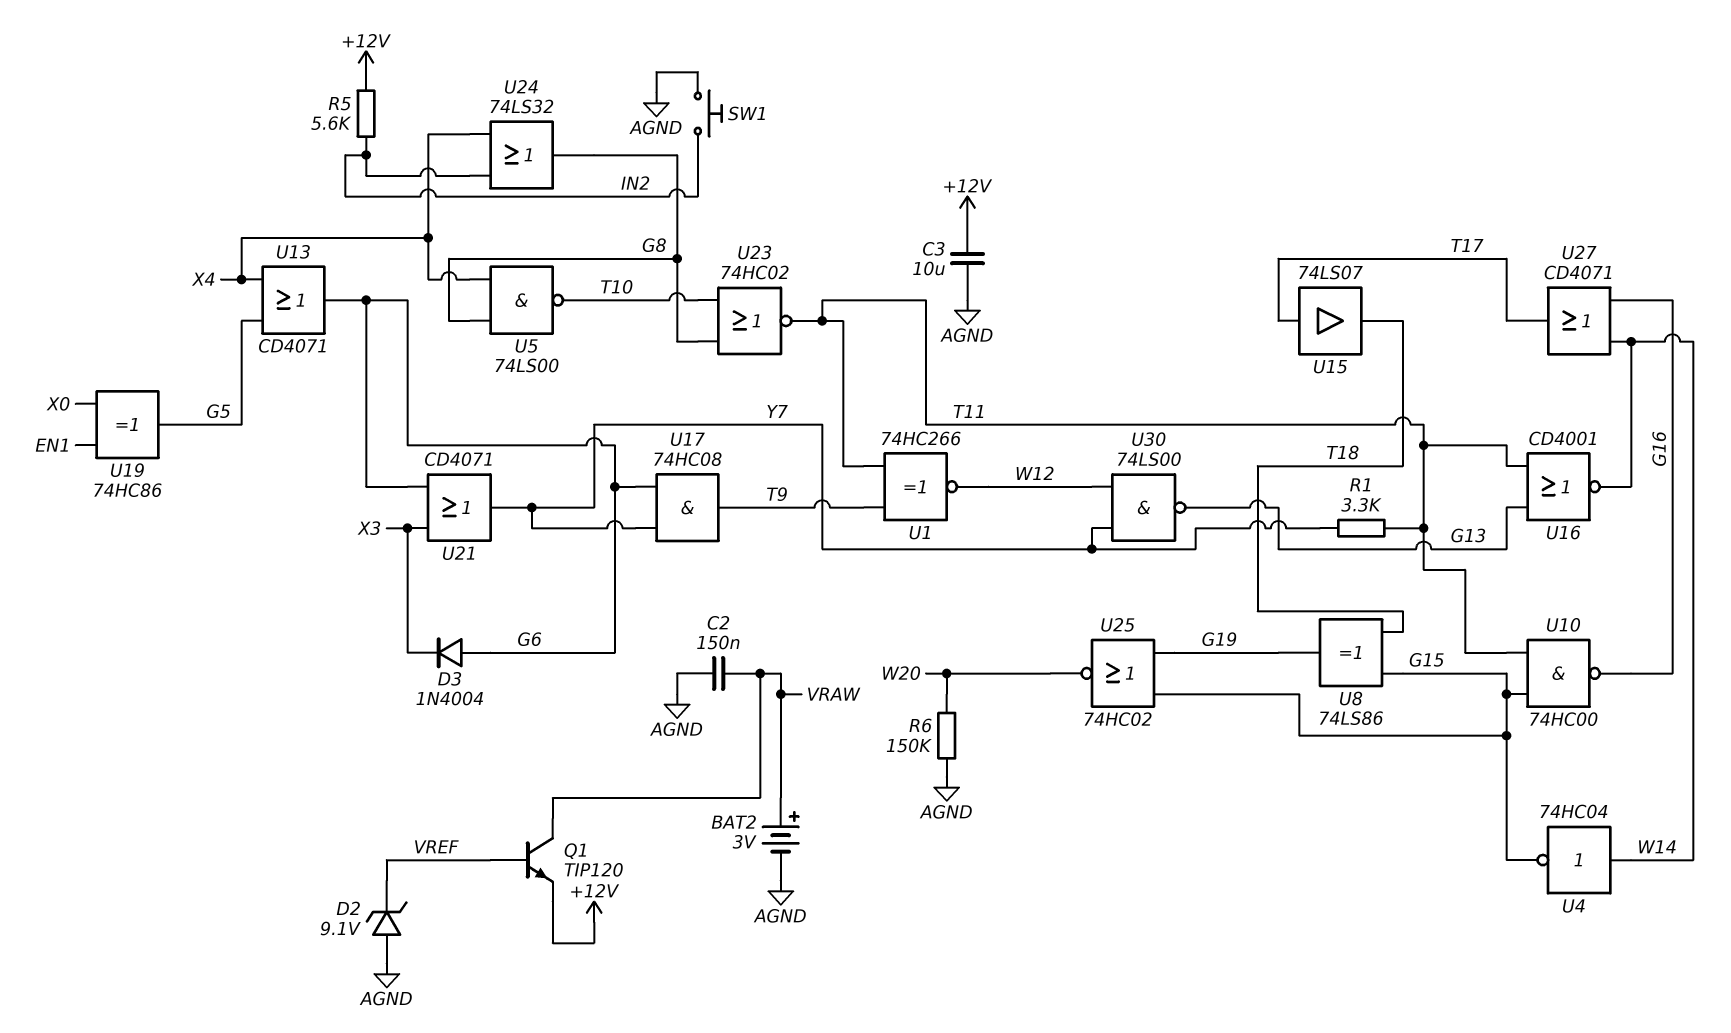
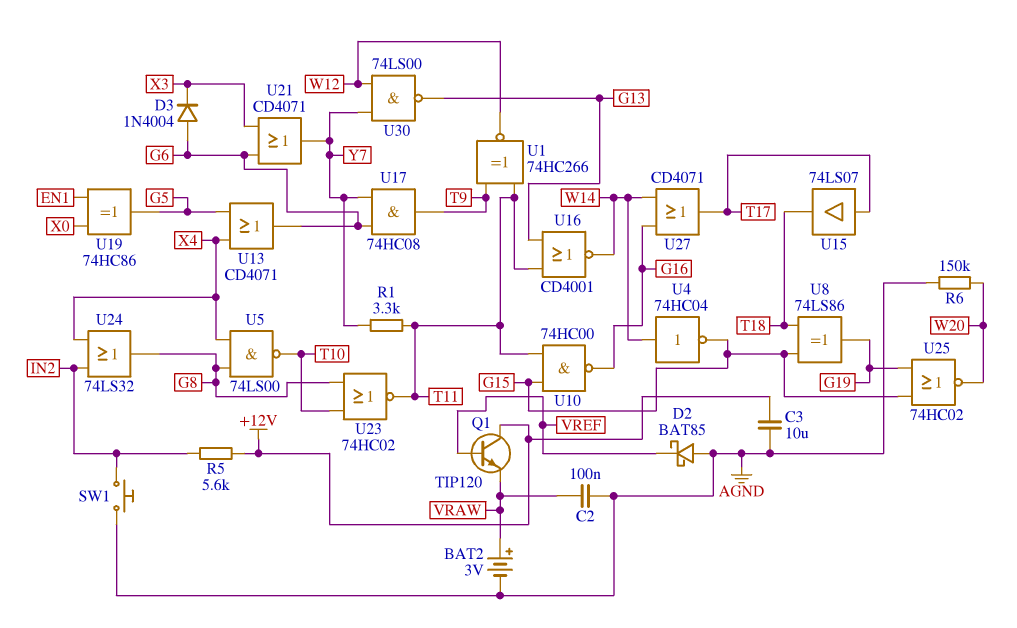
C2: 150nF (AGND, VRAW) -> 100nF (AGND, VRAW)
D2: zener 9.1V (A AGND, K VREF) -> schottky BAT85 (A AGND, K VREF)
Q1: NPN TIP120 (B VREF, C VRAW, E +12V) -> NPN TIP120 (B VREF, C +12V, E VRAW)

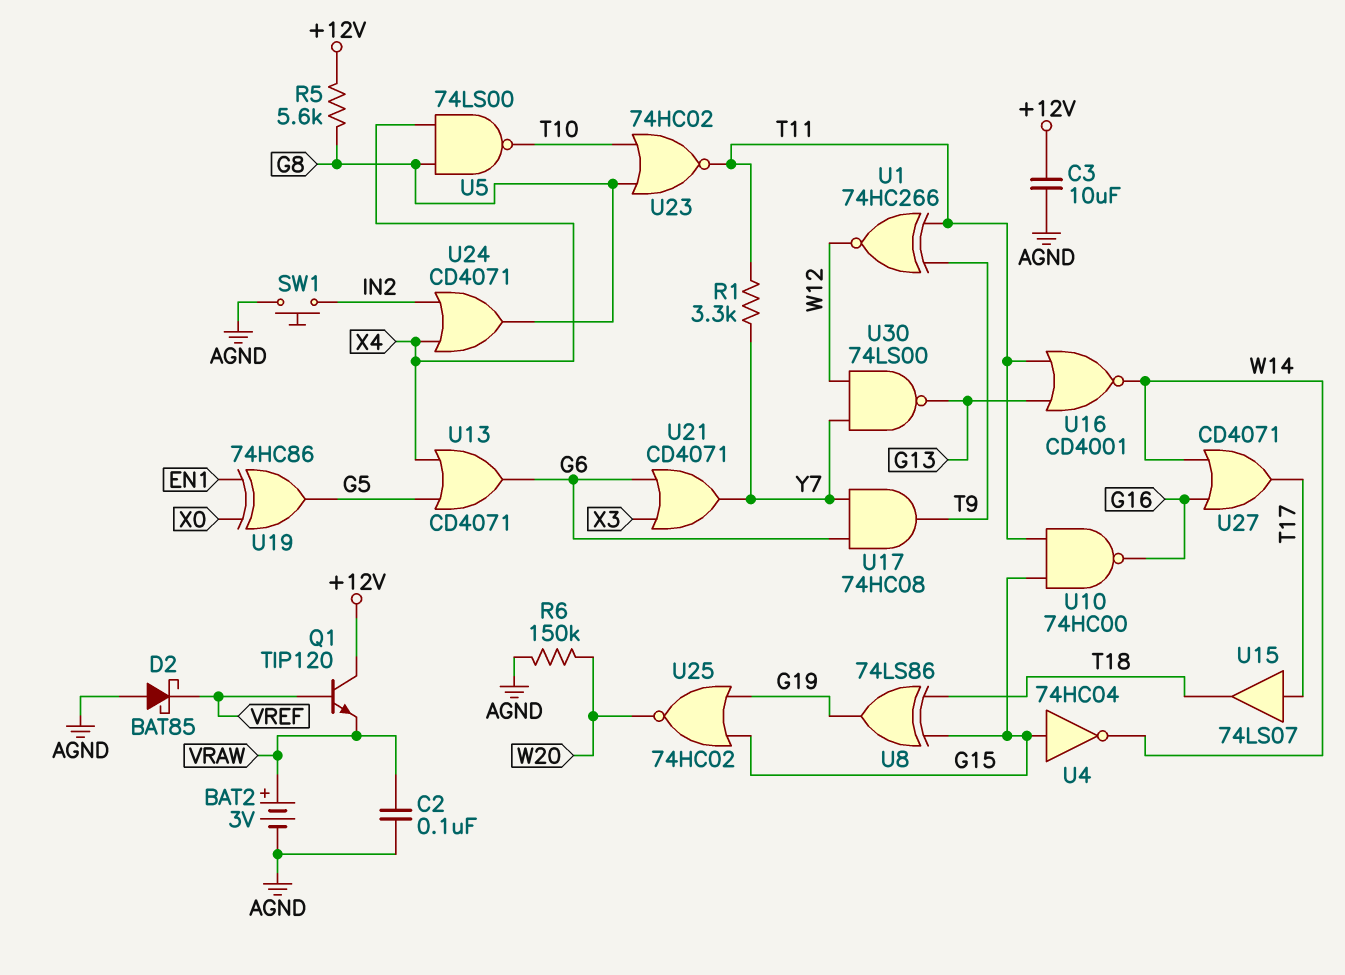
D3: diode 1N4004 (A G6, K X3) -> none
R5: 5.6k (+12V, IN2) -> 5.6k (+12V, G8)
U4: NOT 74HC04 (in W14, out G15) -> NOT 74HC04 (in G15, out W14)
U24: OR 74LS32 (in IN2, in X4, out G8) -> OR CD4071 (in IN2, in X4, out G8)

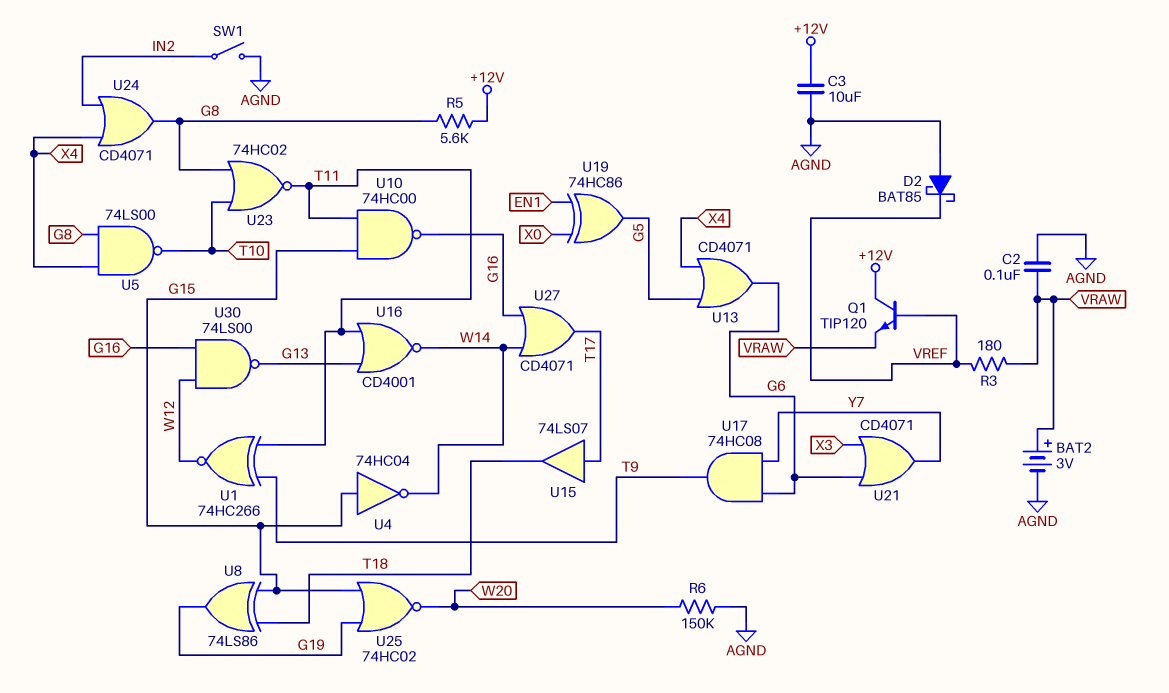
R1: 3.3k (T11, Y7) -> none
R3: none -> 180 (VRAW, VREF)
SW1: button (AGND, IN2) -> switch (AGND, IN2)
U30: NAND 74LS00 (in W12, in Y7, out G13) -> NAND 74LS00 (in G16, in W12, out G13)

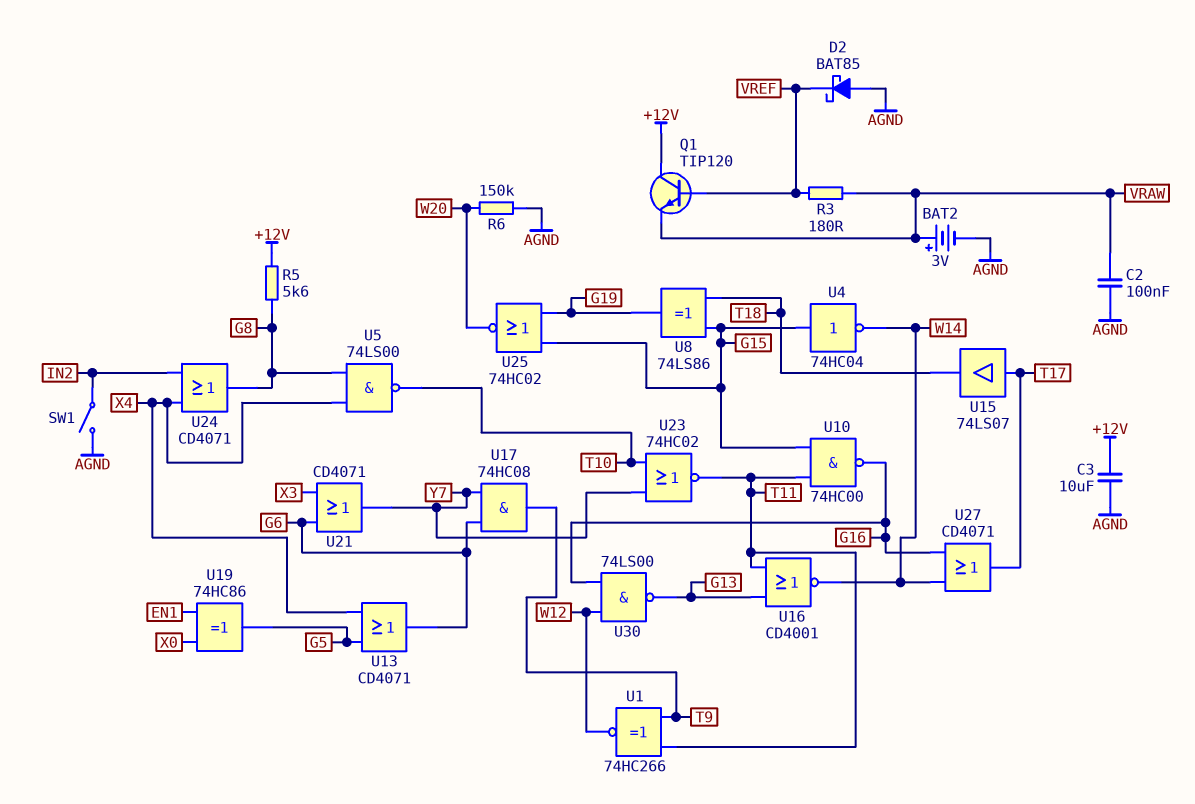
U23: NOR 74HC02 (in G8, in T10, out T11) -> NOR 74HC02 (in T10, in Y7, out T11)

